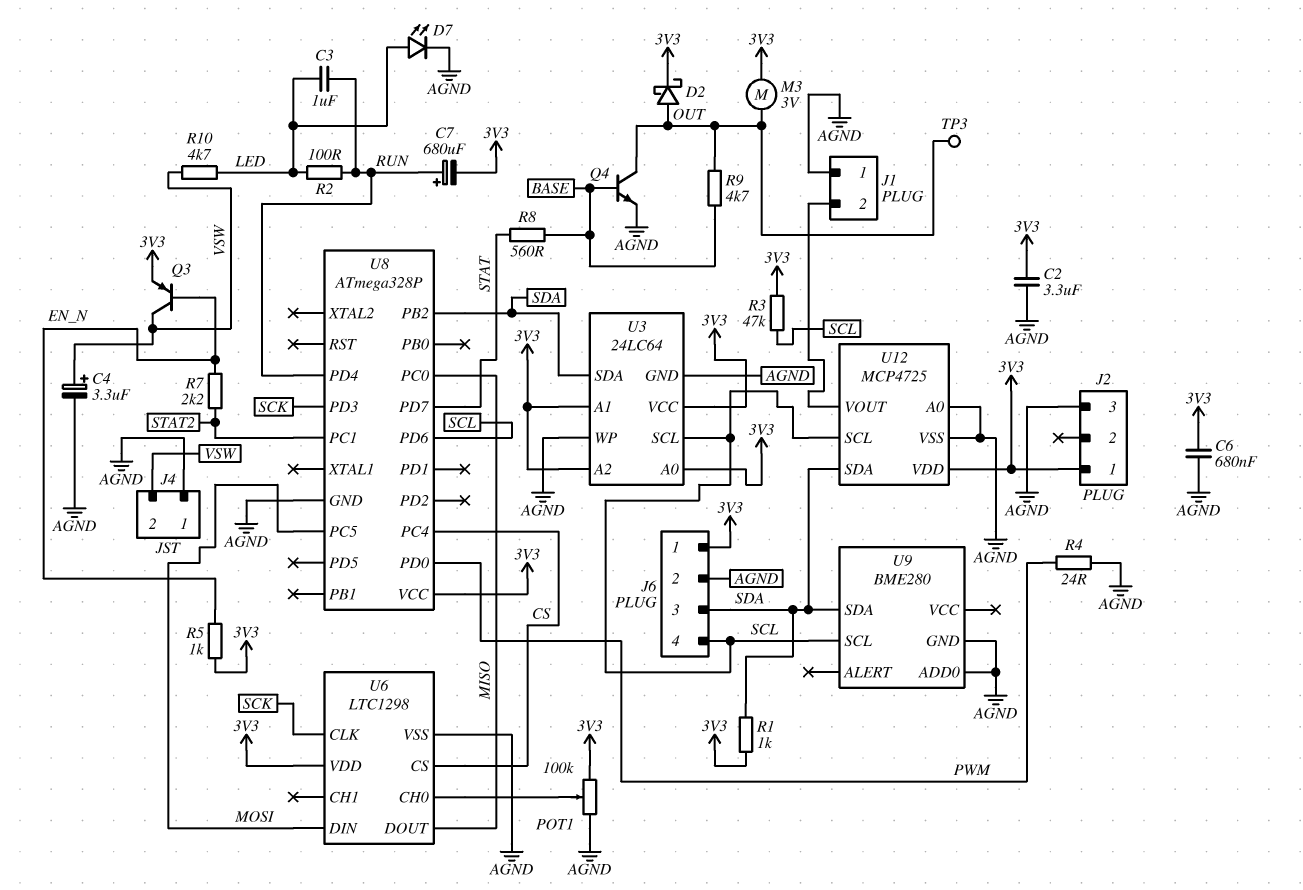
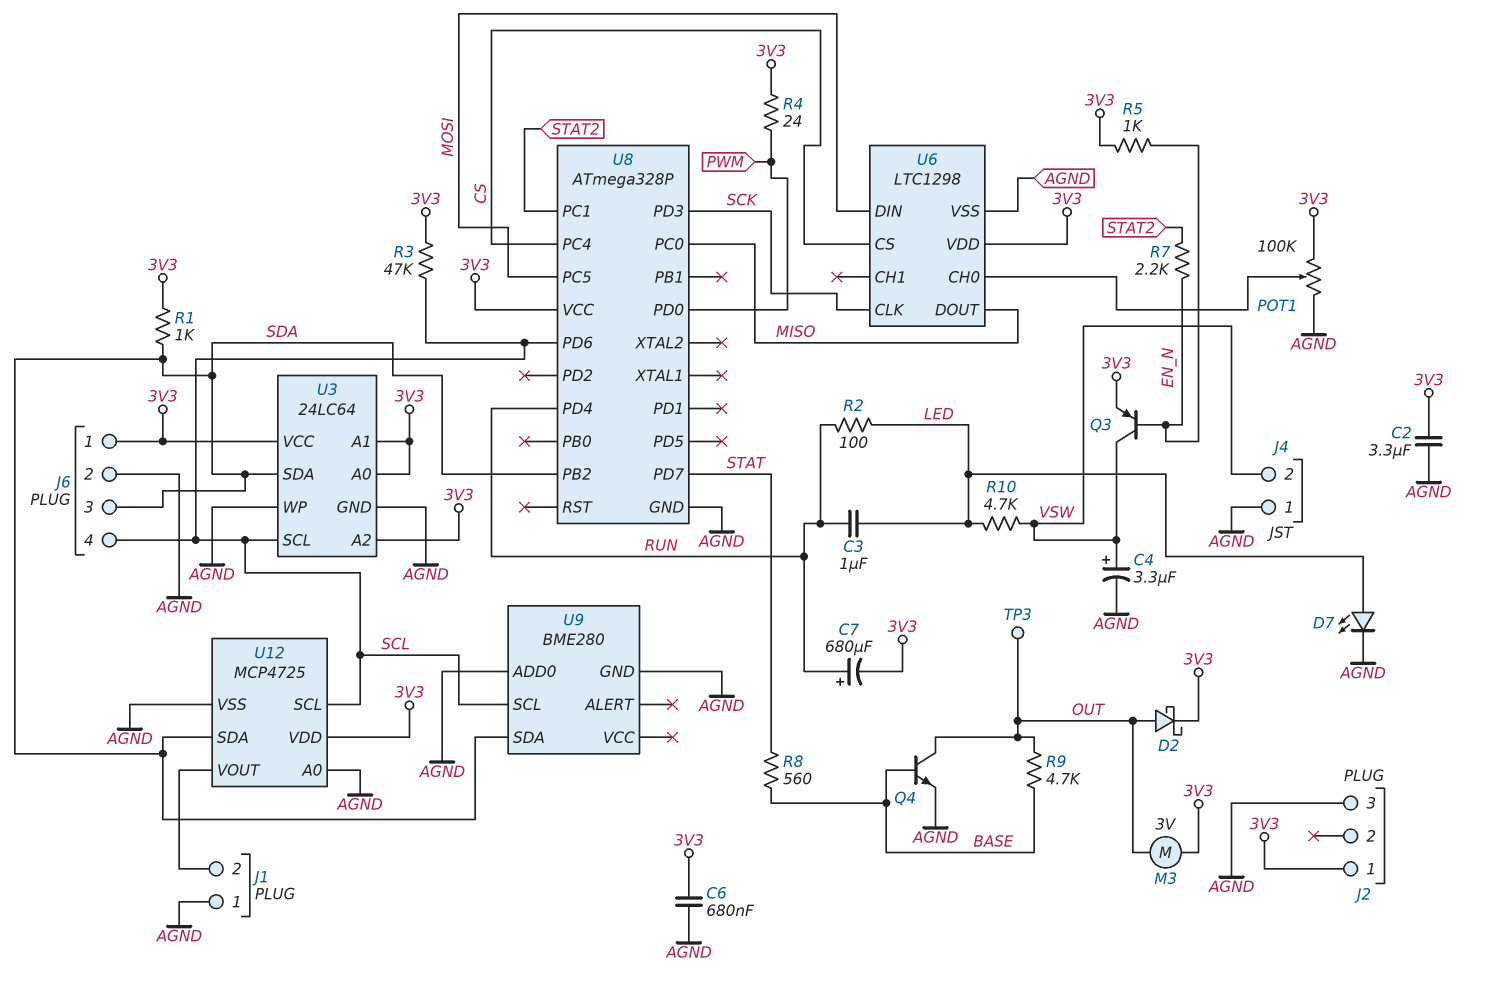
R4: 24 (AGND, PWM) -> 24 (3V3, PWM)

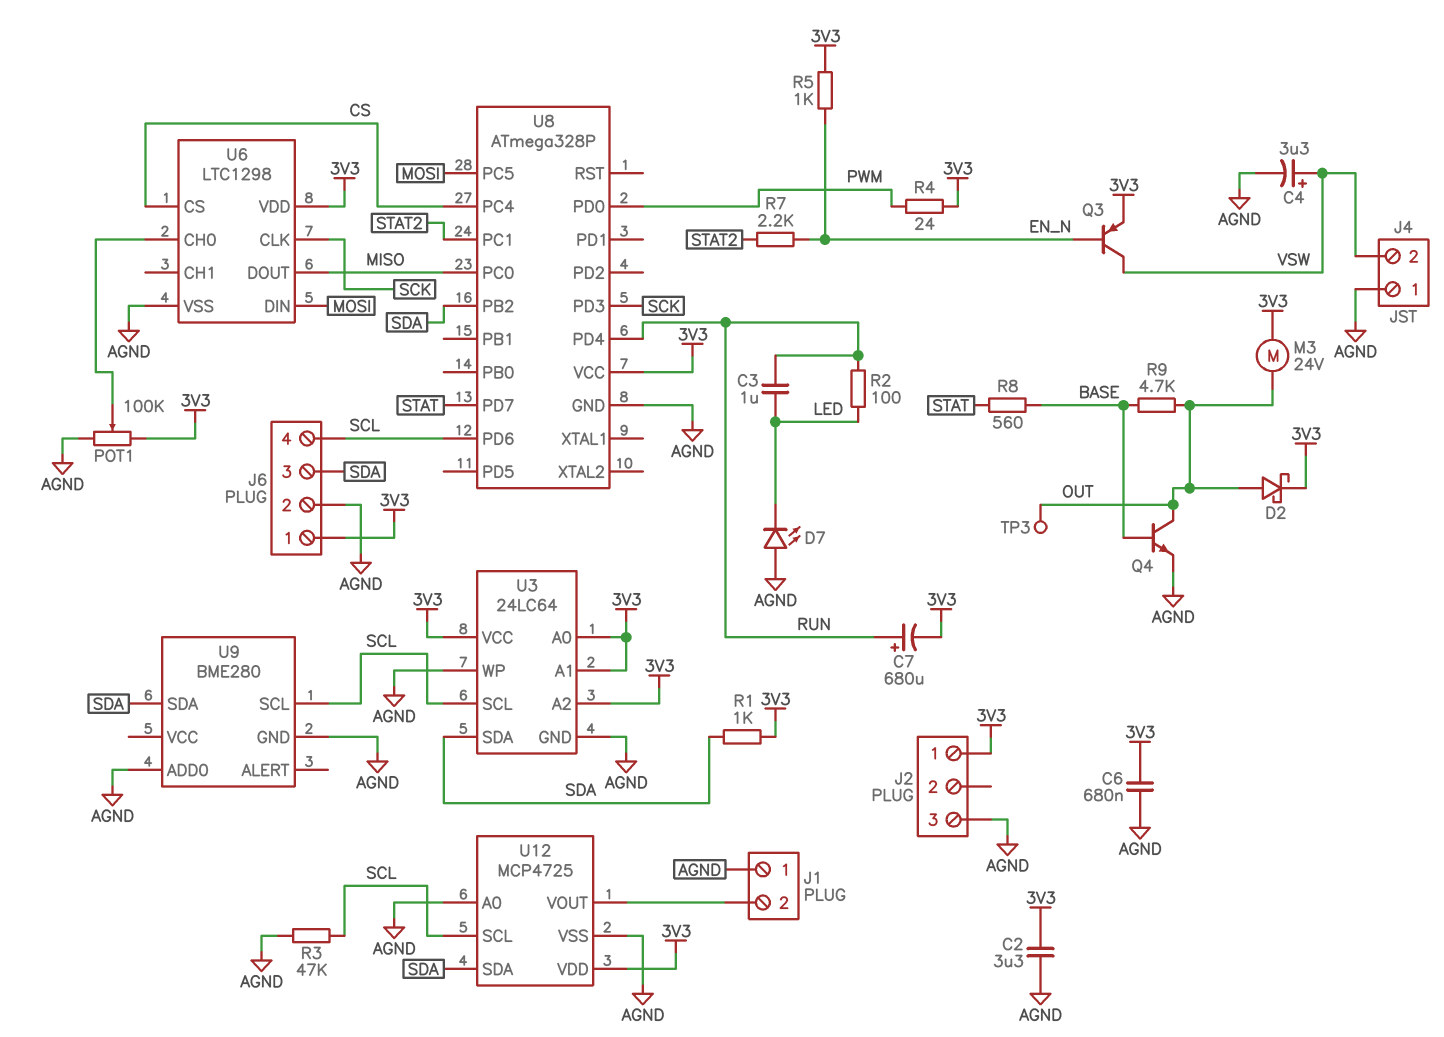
D7: LED (A LED, K AGND) -> LED (A AGND, K LED)
M3: motor 3V (3V3, OUT) -> motor 24V (3V3, OUT)
R3: 47k (3V3, SCL) -> 47k (AGND, SCL)
R10: 4.7k (LED, VSW) -> none

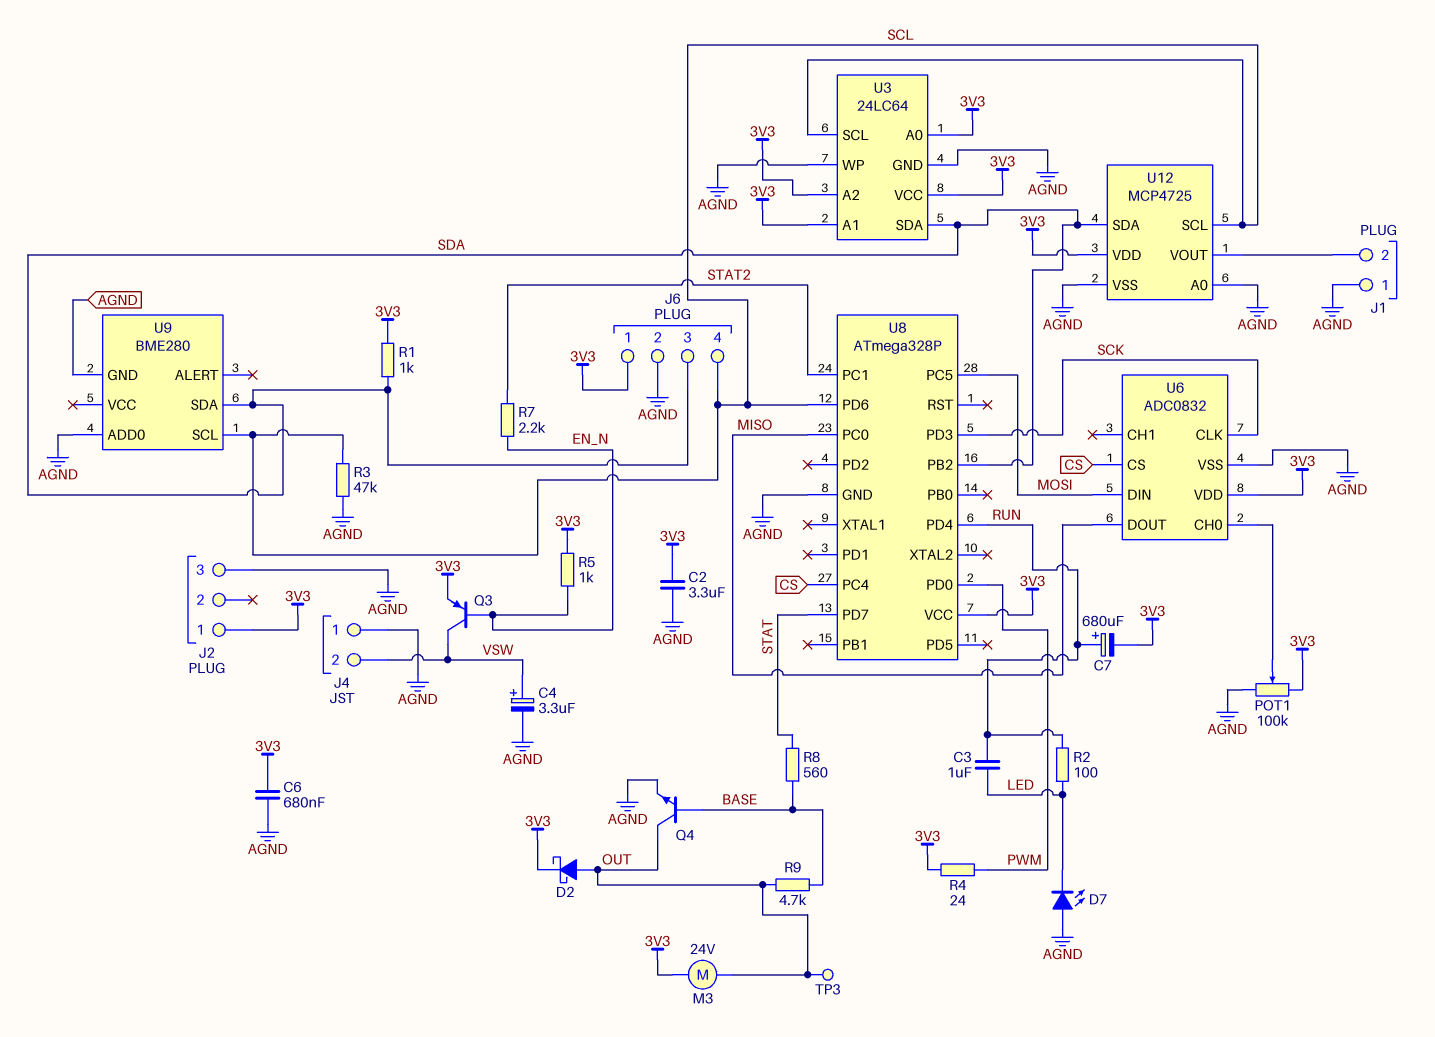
U6: LTC1298 -> ADC0832

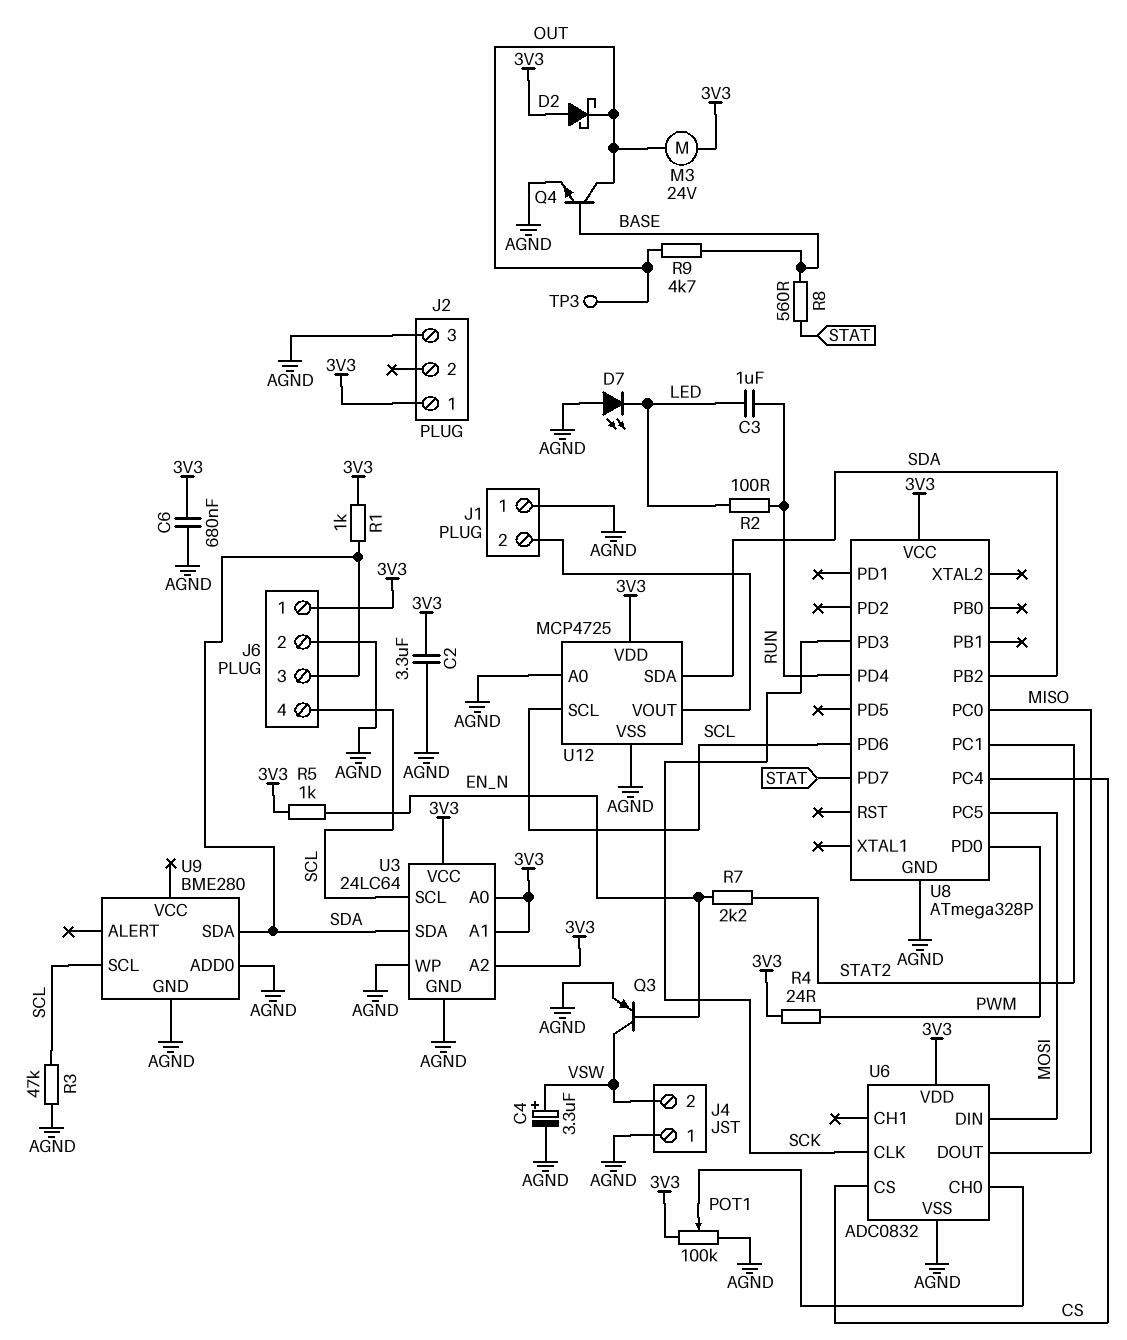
C7: 680uF (plus RUN, minus 3V3) -> none
D2: schottky (A OUT, K 3V3) -> schottky (A 3V3, K OUT)
Q3: PNP (B EN_N, C VSW, E 3V3) -> PNP (B EN_N, C VSW, E AGND)

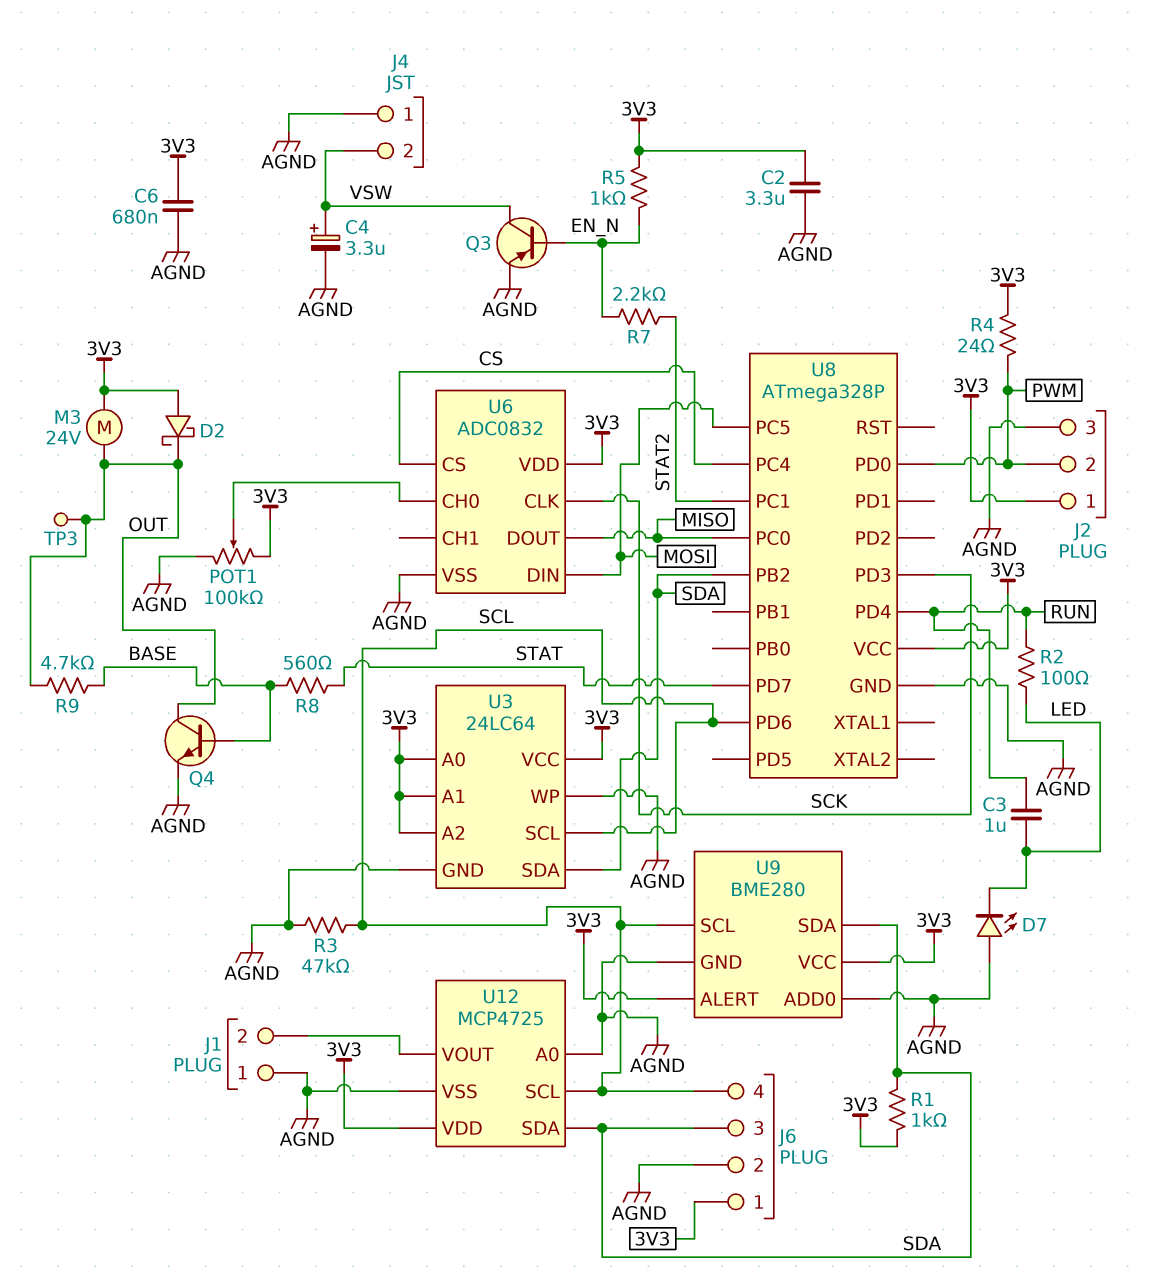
J2 pin 2: none -> PWM
U9 pin ALERT: none -> 3V3
U9 pin VCC: none -> 3V3

